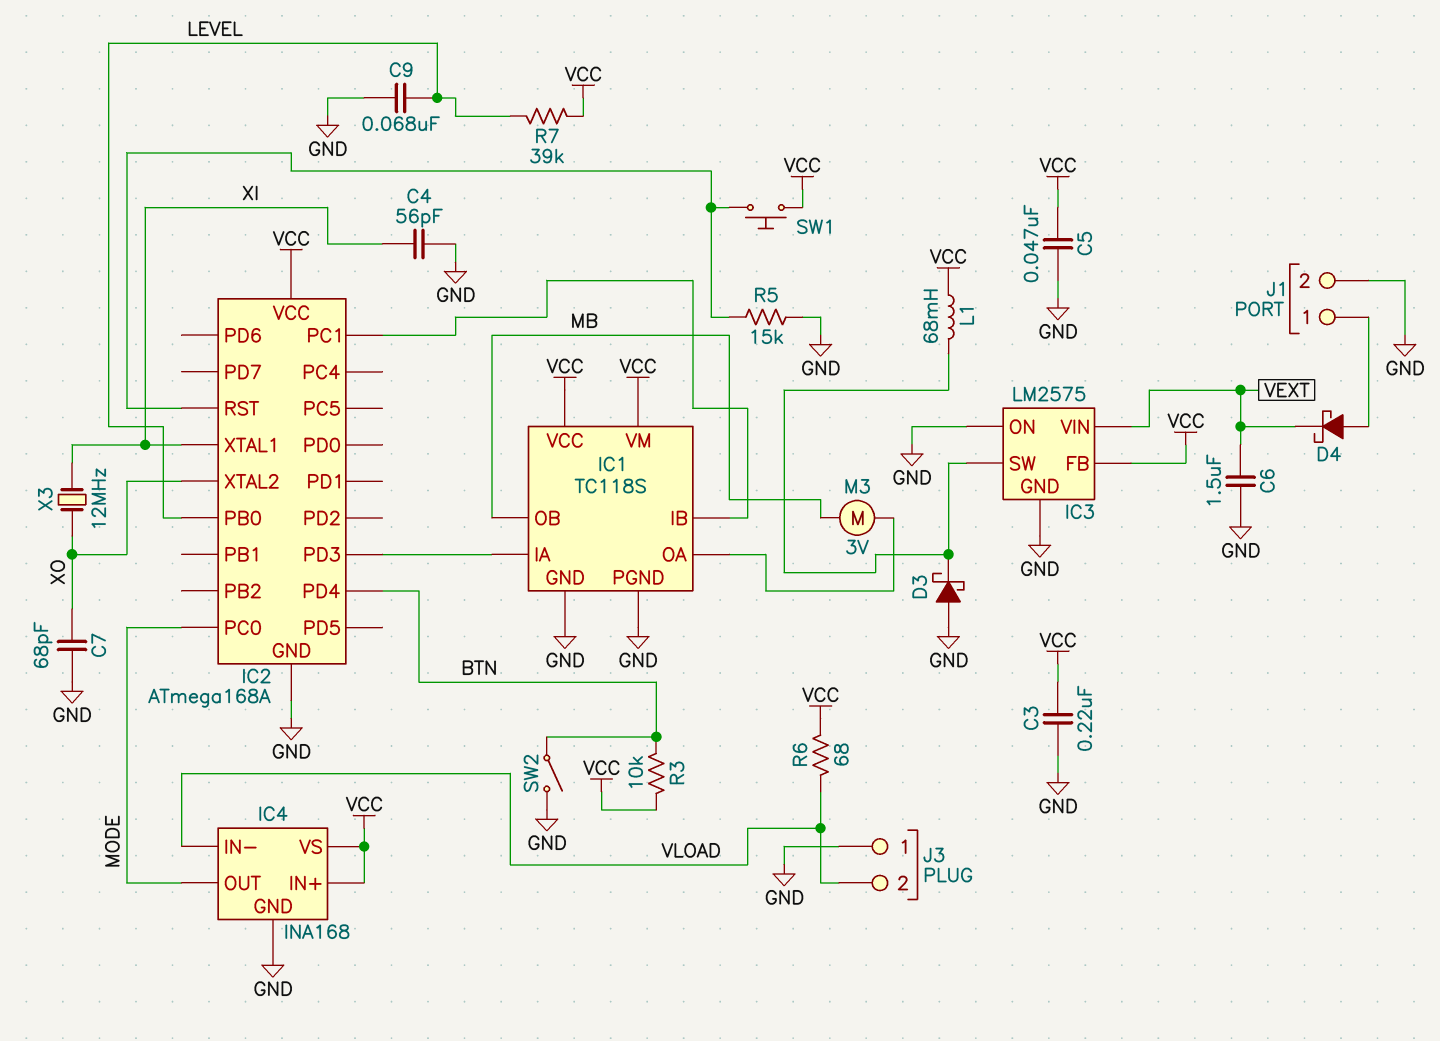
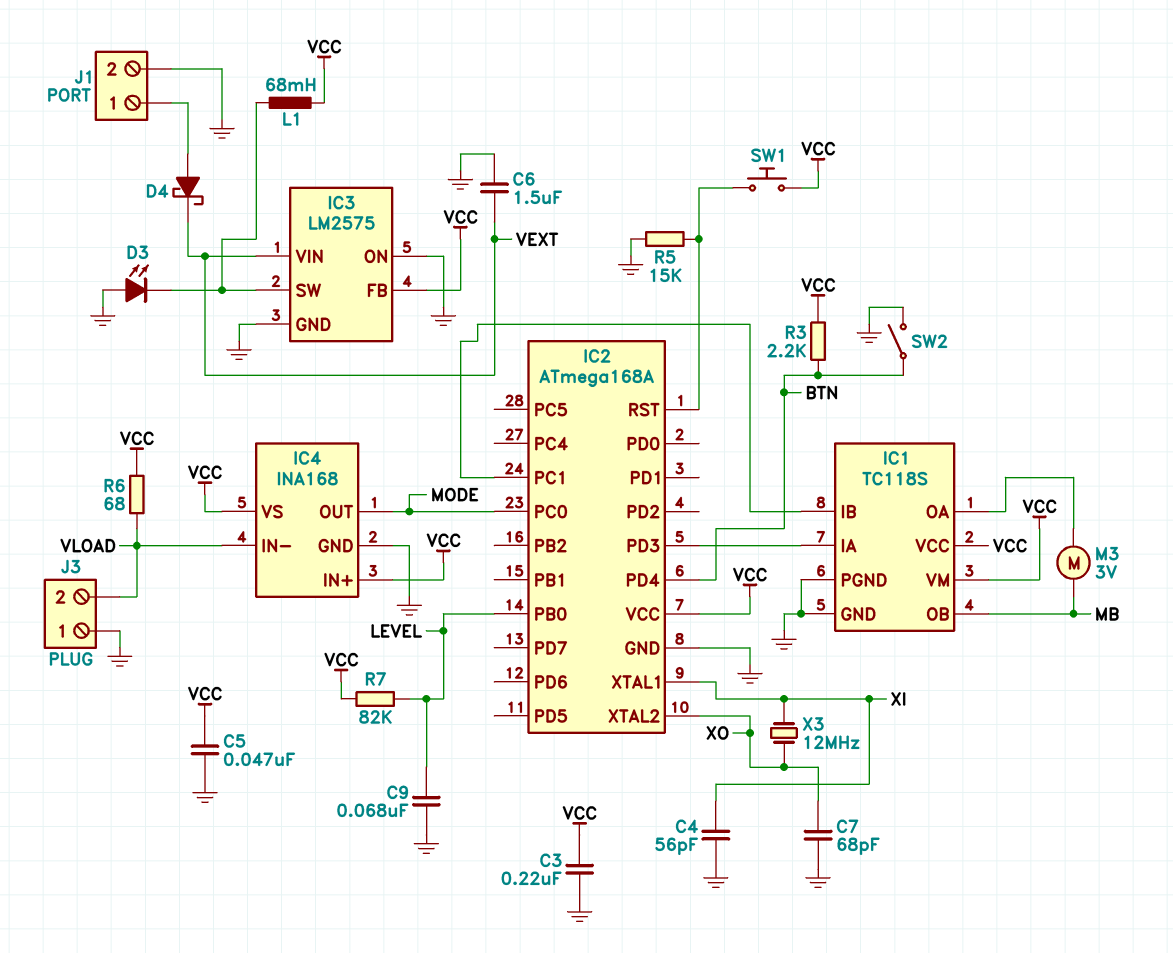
D3: schottky (A GND, K IC3/SW) -> LED (A GND, K IC3/SW)
R3: 10k (BTN, VCC) -> 2.2k (BTN, VCC)
R7: 39k (LEVEL, VCC) -> 82k (LEVEL, VCC)

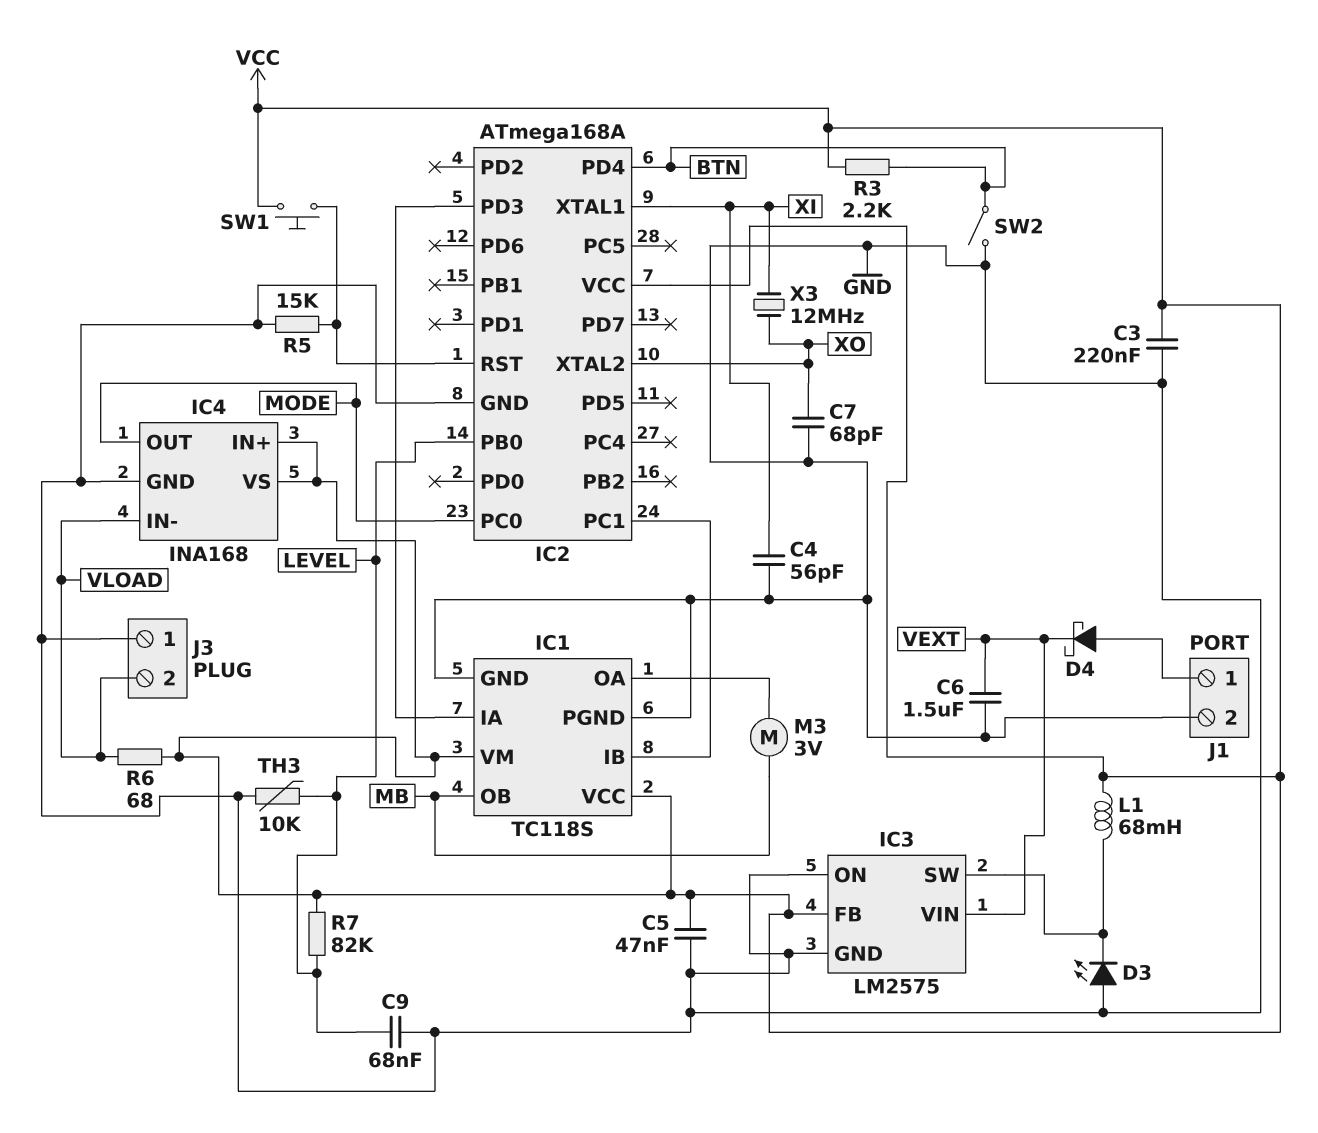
TH3: none -> 10k (GND, LEVEL)

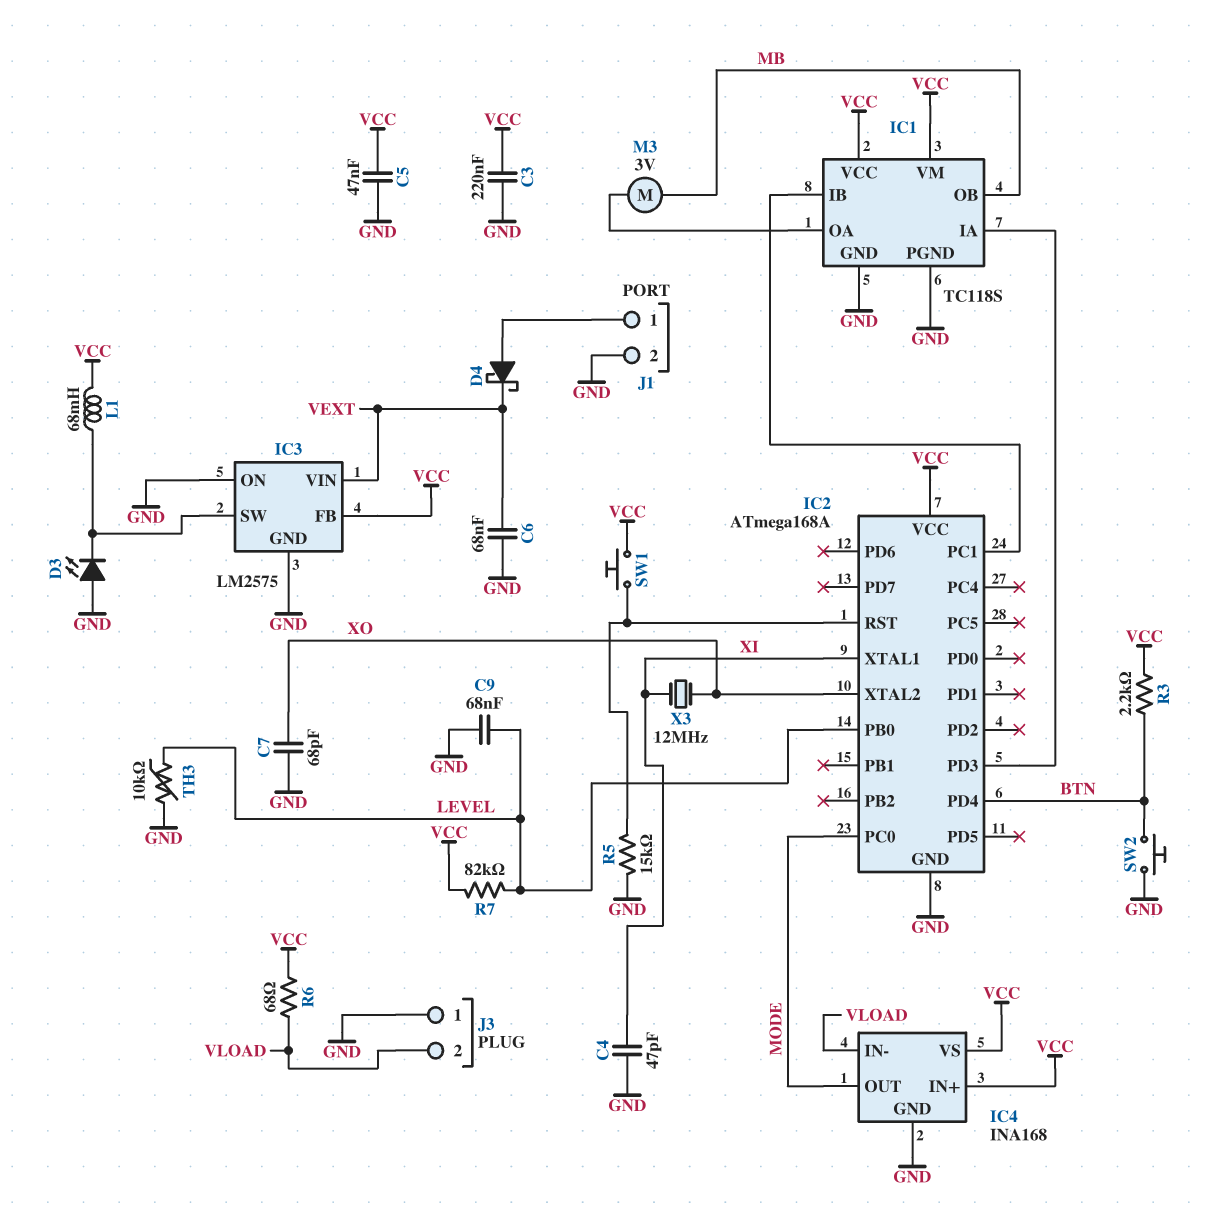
C4: 56pF (GND, XI) -> 47pF (GND, XI)
C6: 1.5uF (GND, VEXT) -> 68nF (GND, VEXT)
SW2: switch (BTN, GND) -> button (BTN, GND)

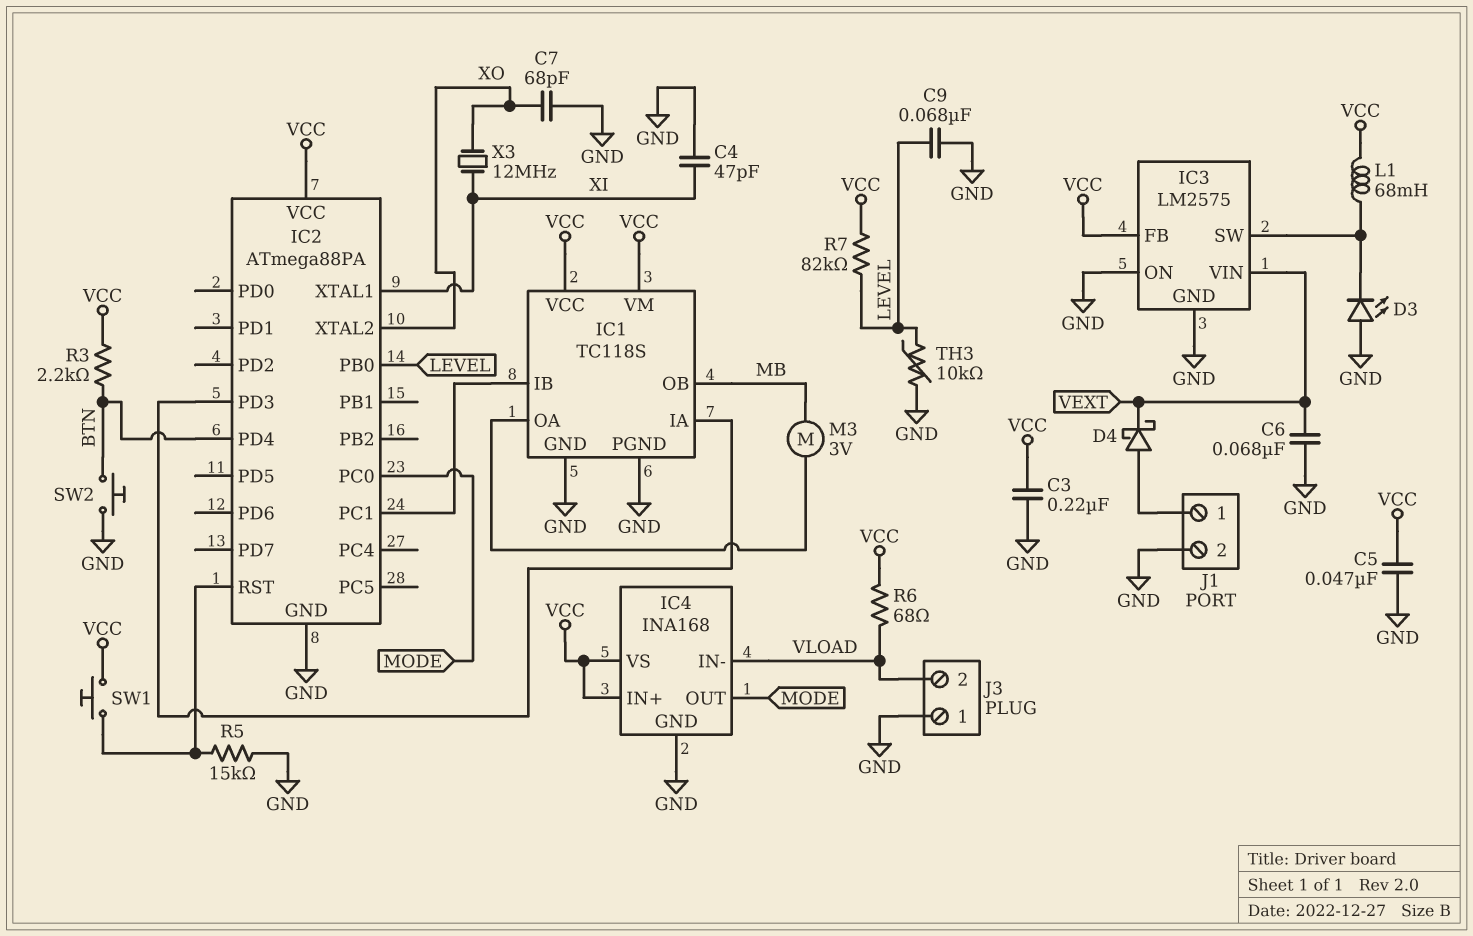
IC2: ATmega168A -> ATmega88PA

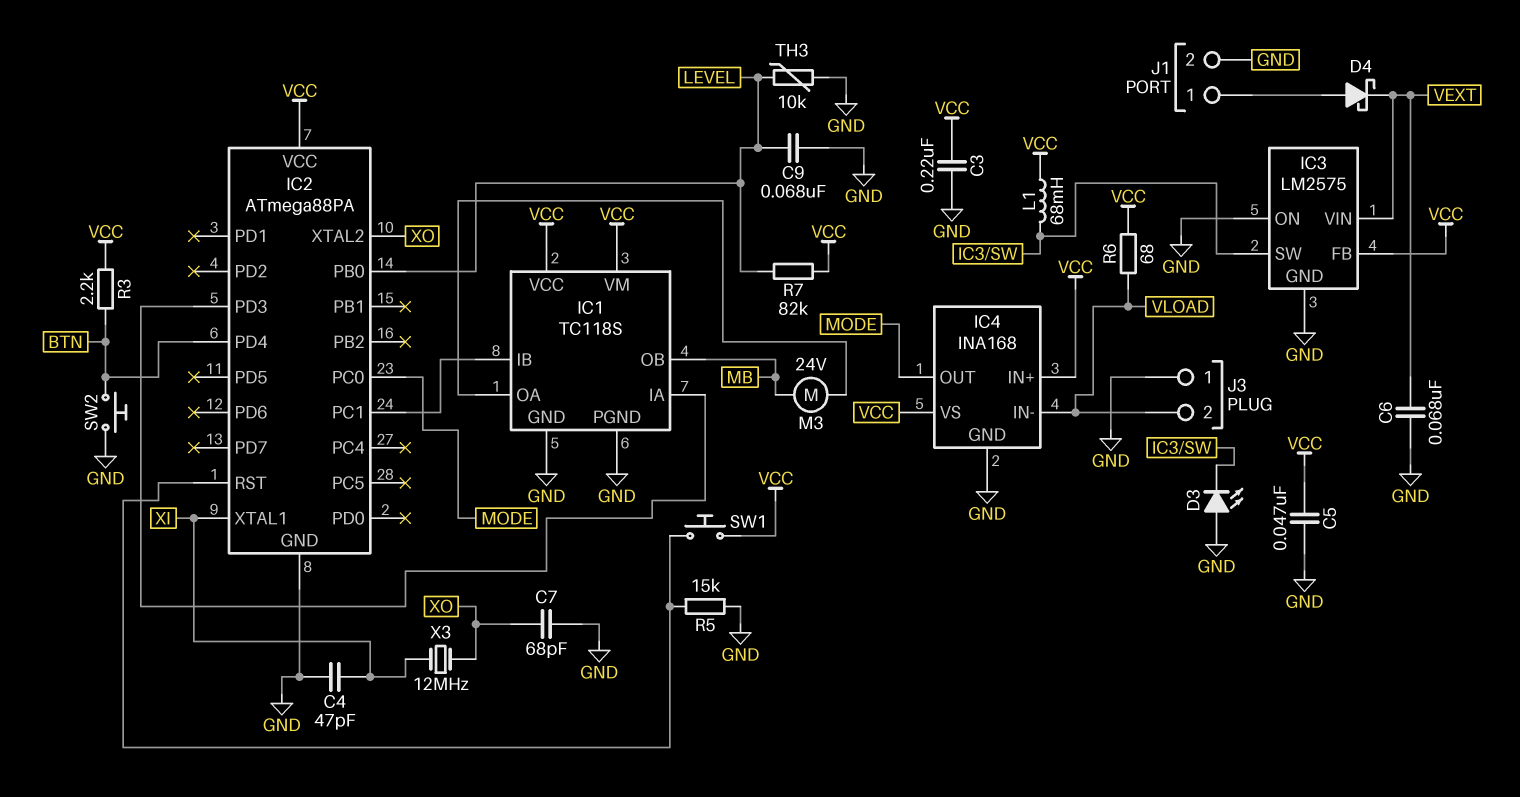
M3: motor 3V (IC1/OA, MB) -> motor 24V (IC1/OA, MB)

